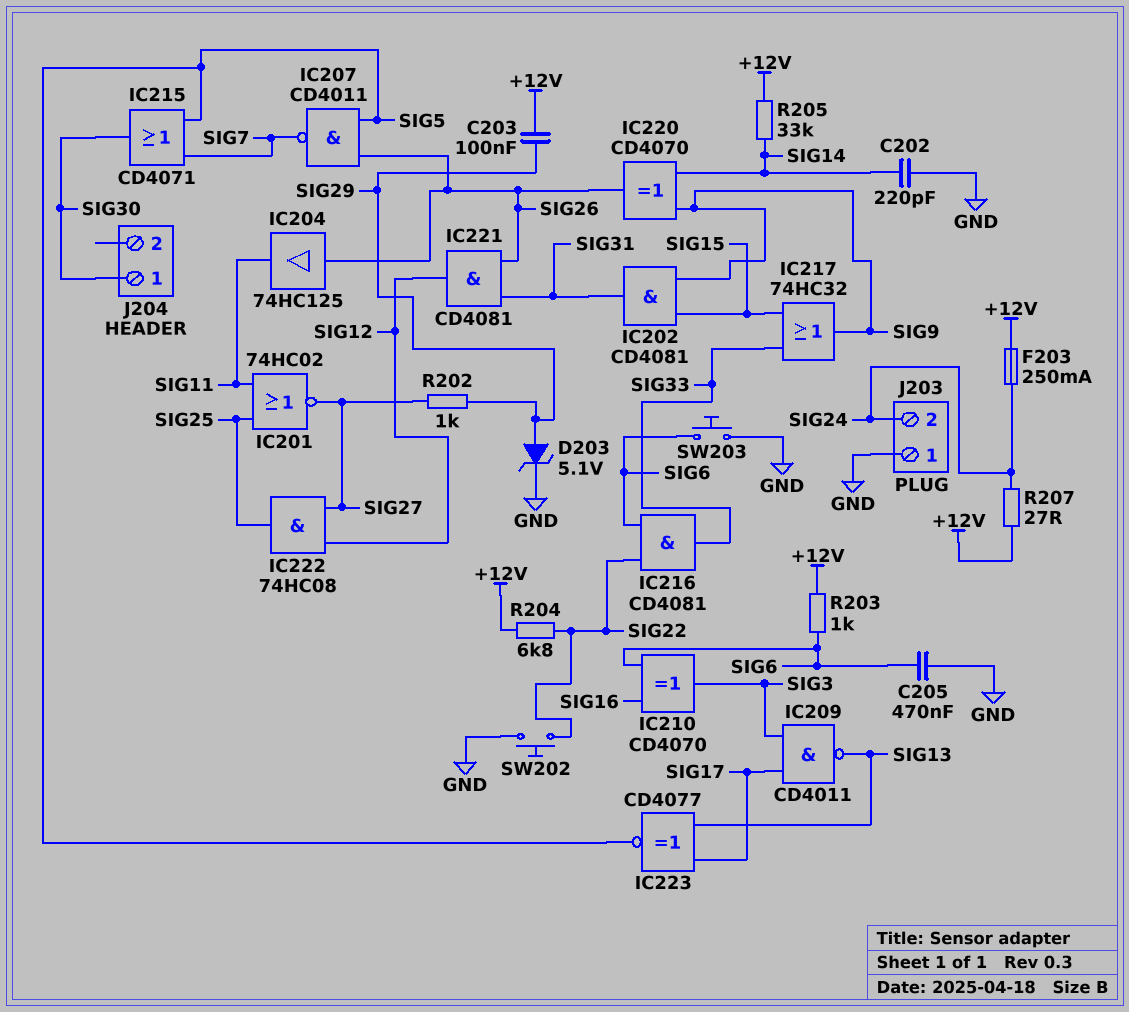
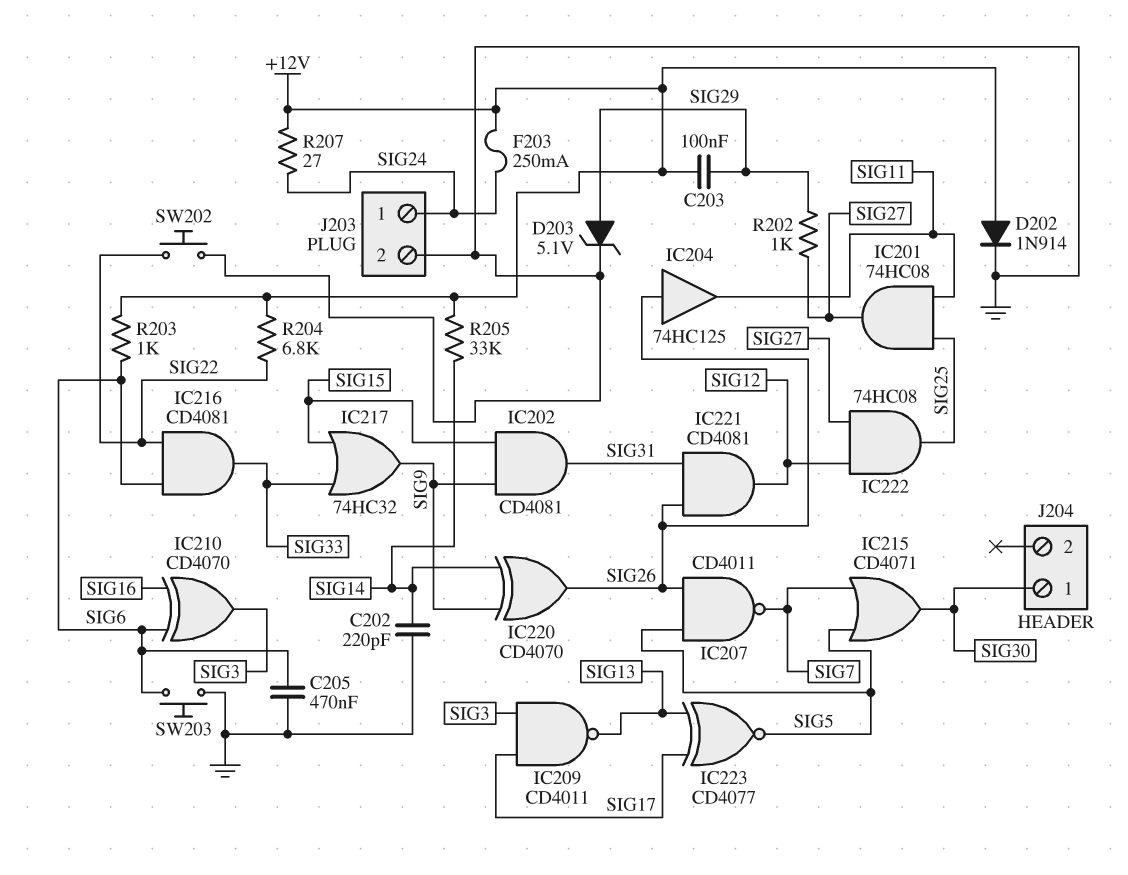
D202: none -> diode 1N914 (A +12V, K GND)
IC201: NOR 74HC02 (in SIG11, in SIG25, out SIG27) -> AND 74HC08 (in SIG11, in SIG25, out SIG27)
J203 pin 1: GND -> SIG24
J203 pin 2: SIG24 -> GND

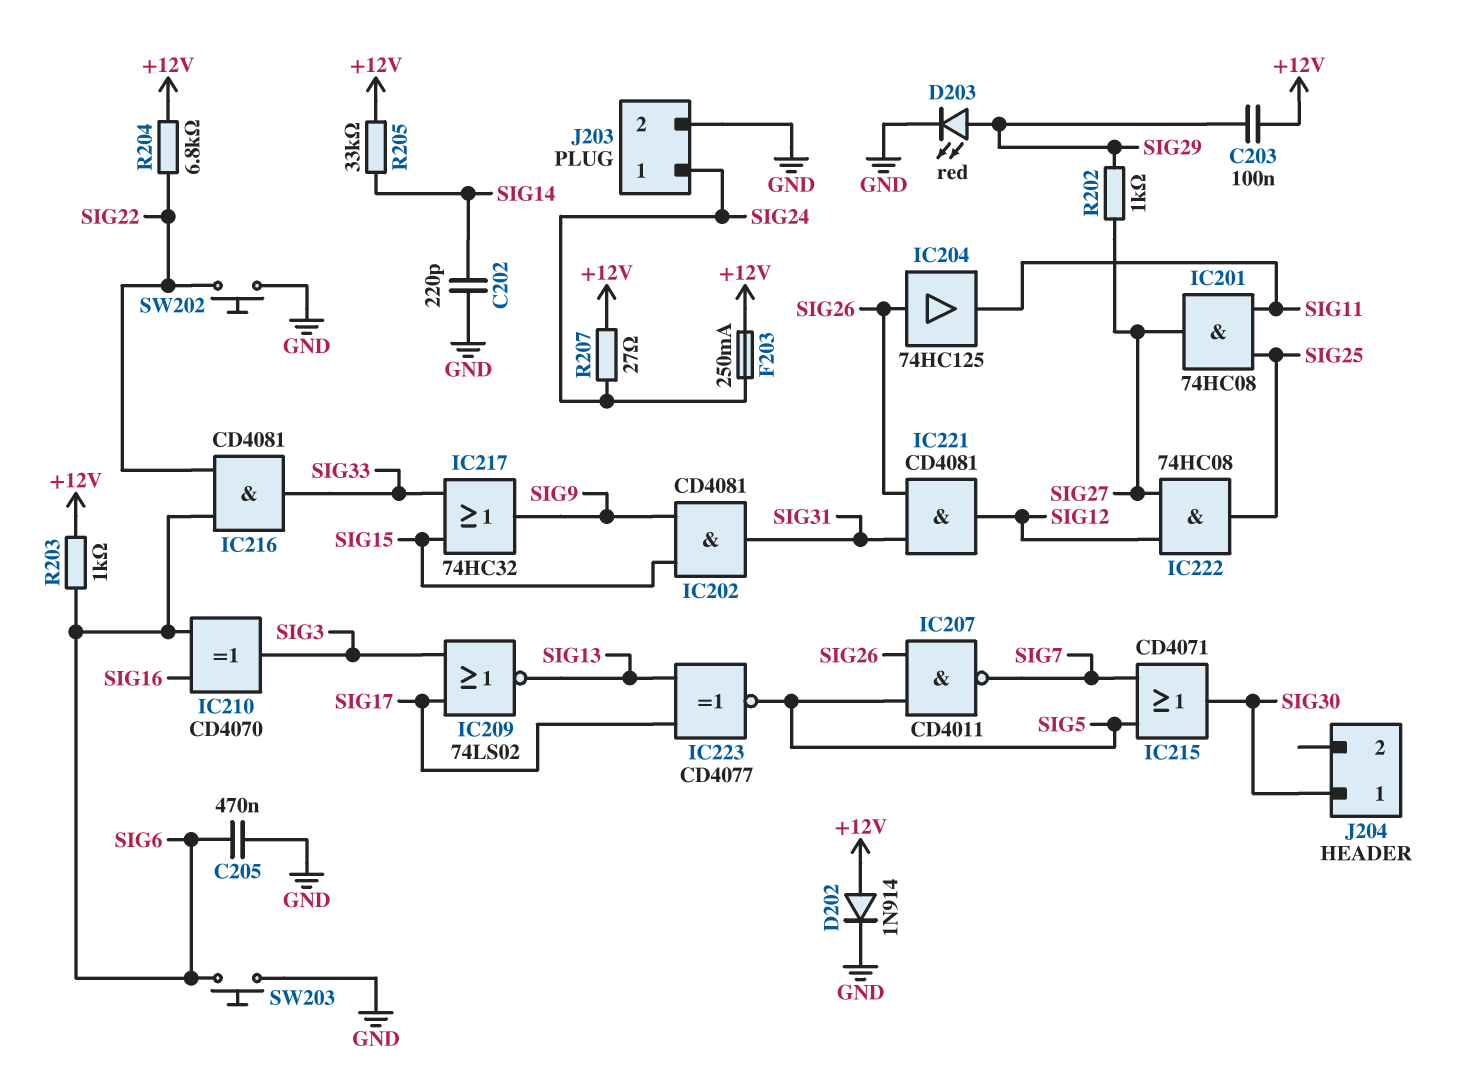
D203: zener 5.1V (A SIG29, K GND) -> LED red (A SIG29, K GND)
IC209: NAND CD4011 (in SIG3, in SIG17, out SIG13) -> NOR 74LS02 (in SIG3, in SIG17, out SIG13)
IC220: XOR CD4070 (in SIG9, in SIG14, out SIG26) -> none

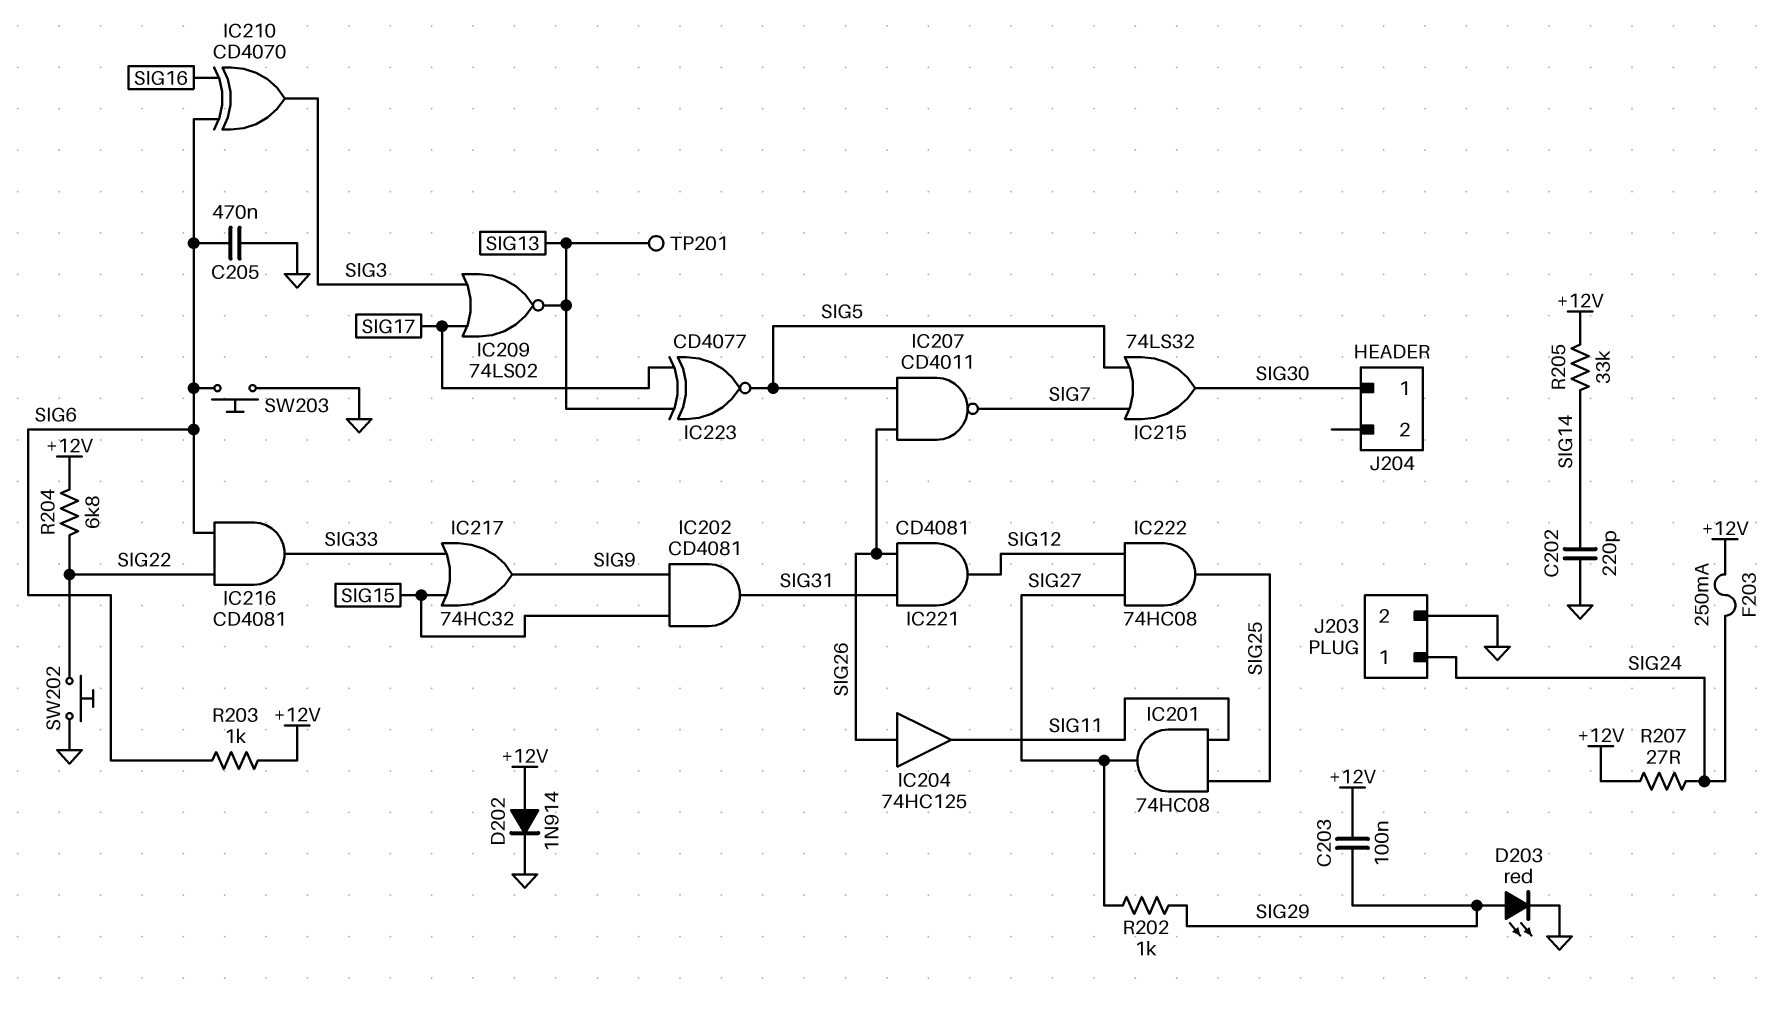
IC215: OR CD4071 (in SIG5, in SIG7, out SIG30) -> OR 74LS32 (in SIG5, in SIG7, out SIG30)
TP201: none -> test point (SIG13)

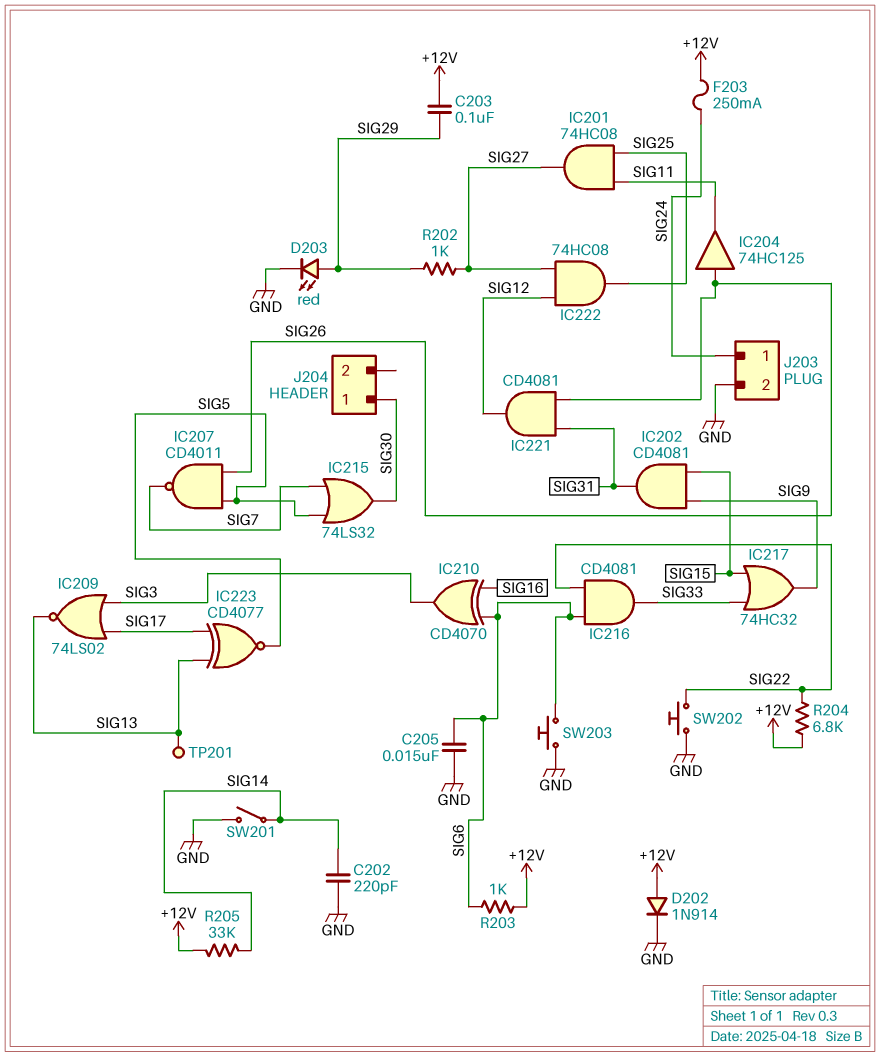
C205: 470nF (GND, SIG6) -> 15nF (GND, SIG6)
R207: 27 (+12V, SIG24) -> none
SW201: none -> switch (GND, SIG14)

